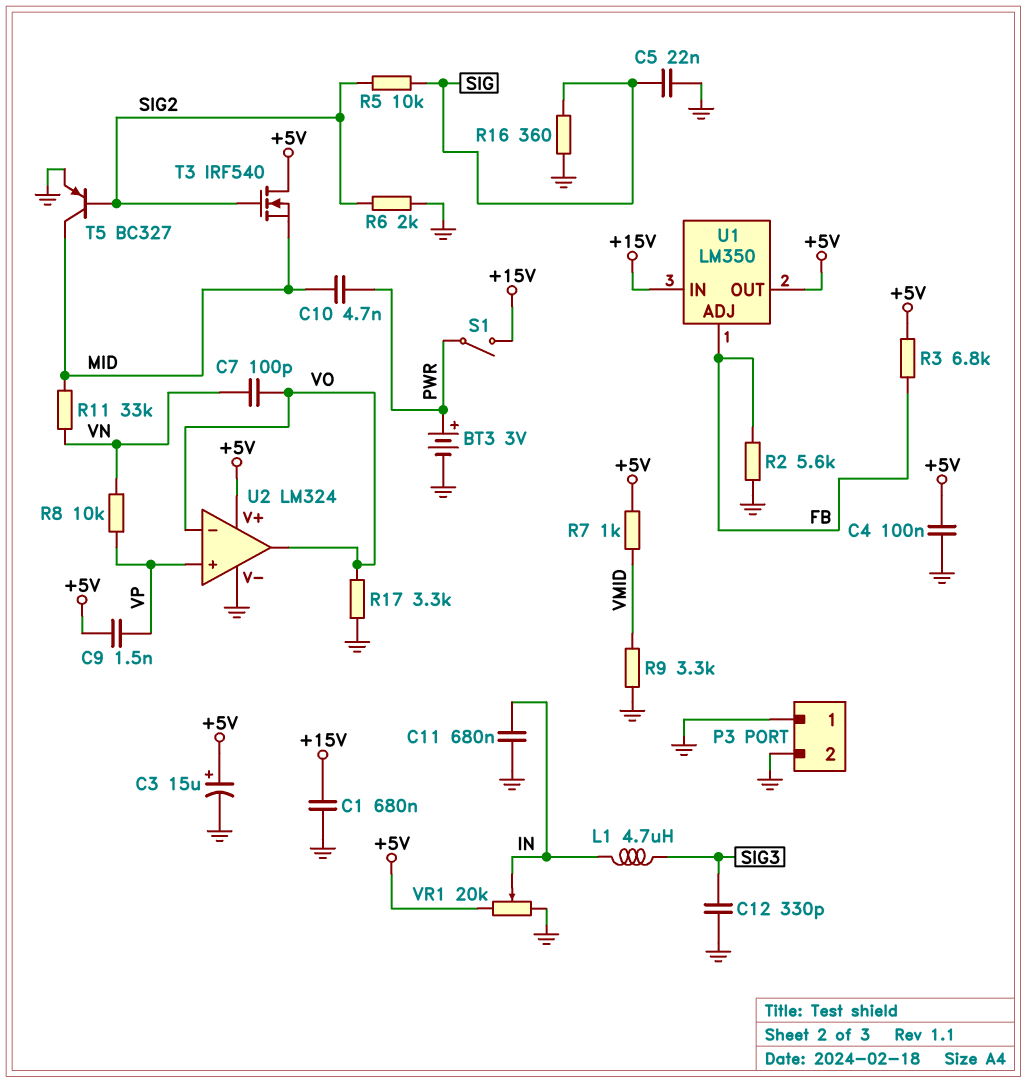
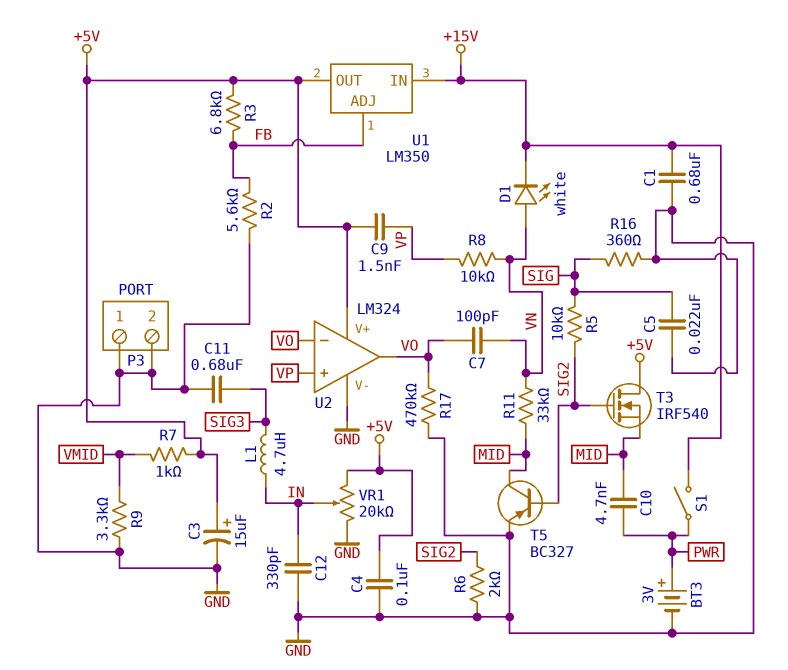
C11: 680nF (GND, IN) -> 680nF (GND, SIG3)
C12: 330pF (GND, SIG3) -> 330pF (GND, IN)
D1: none -> LED white (A VN, K +15V)
R17: 3.3k (GND, VO) -> 470k (GND, VO)

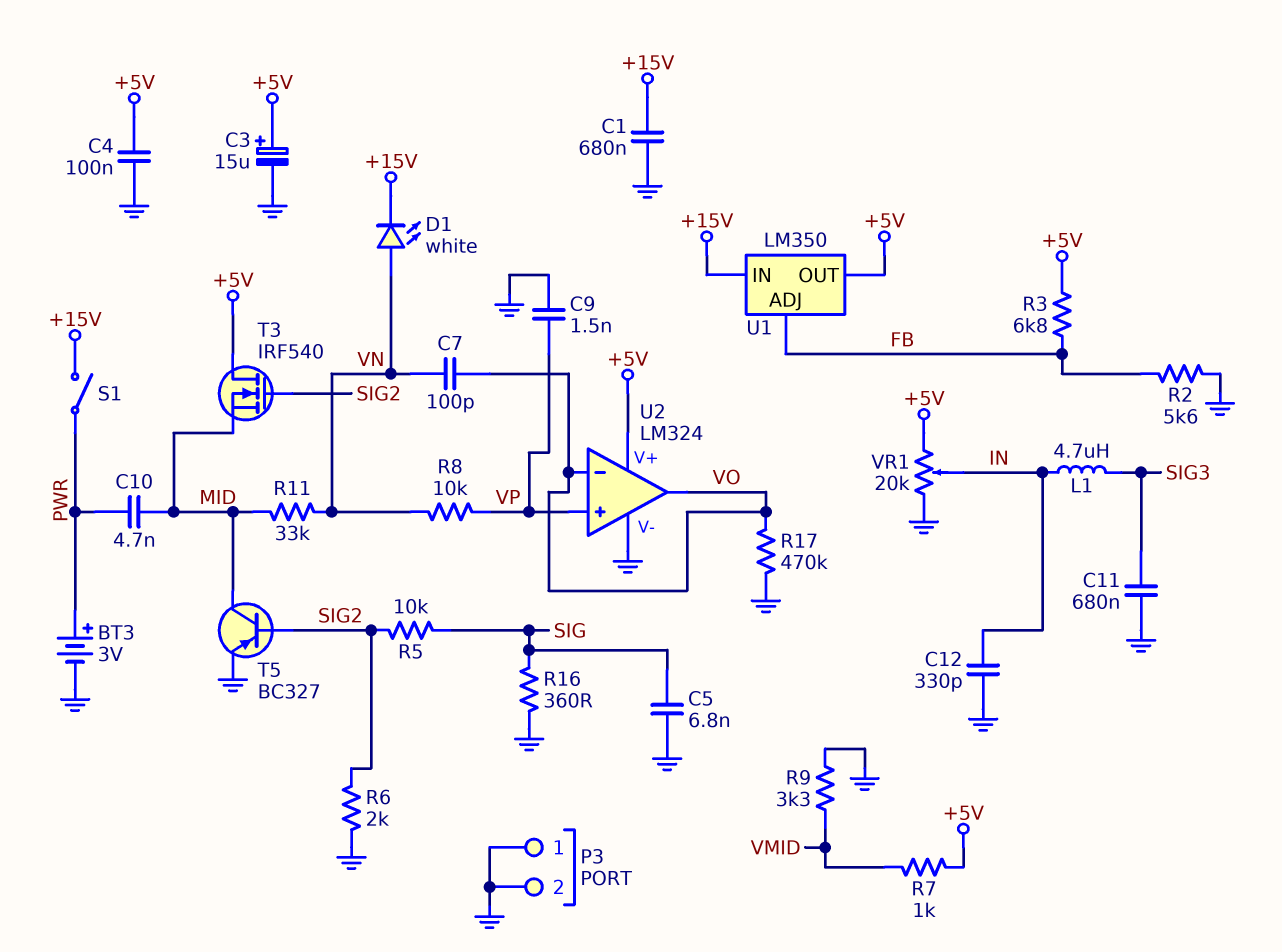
C5: 22nF (GND, SIG) -> 6.8nF (GND, SIG)
C9: 1.5nF (+5V, VP) -> 1.5nF (GND, VP)

